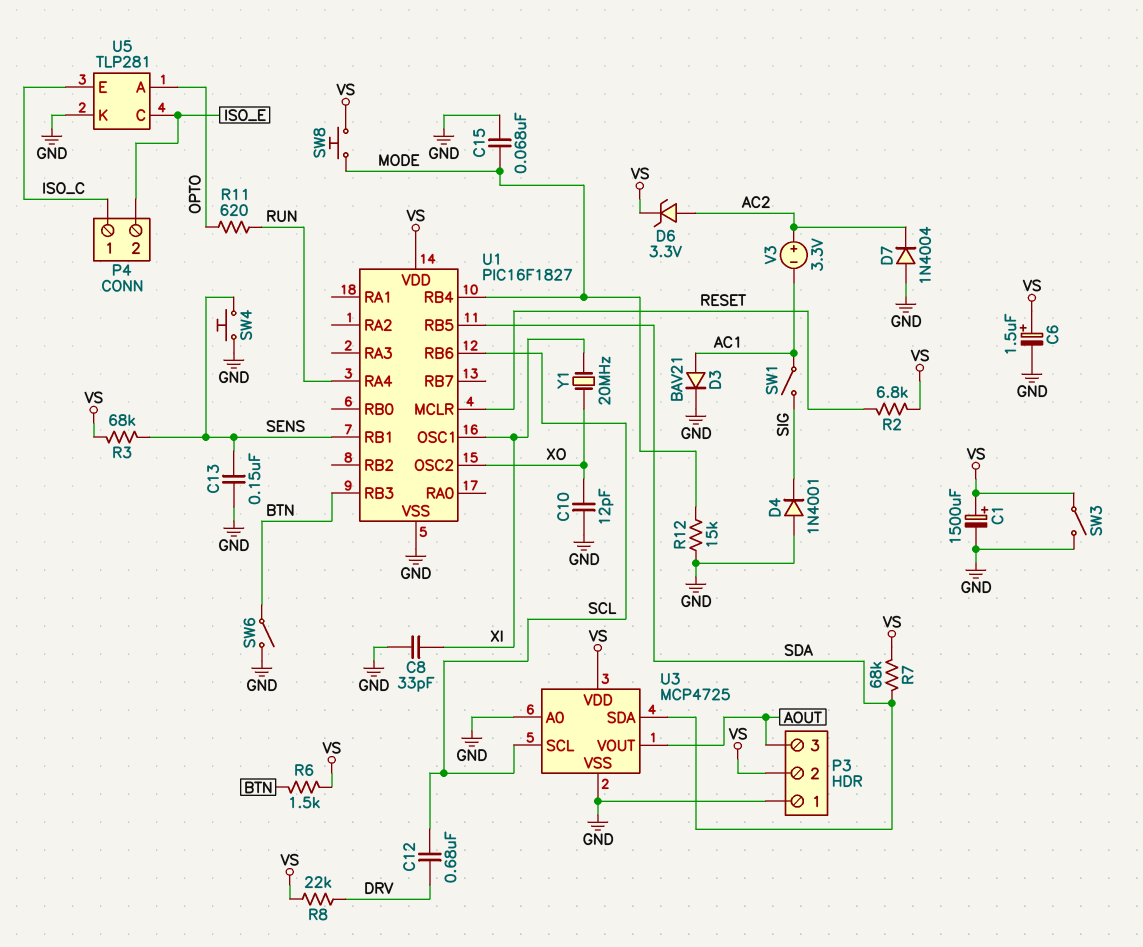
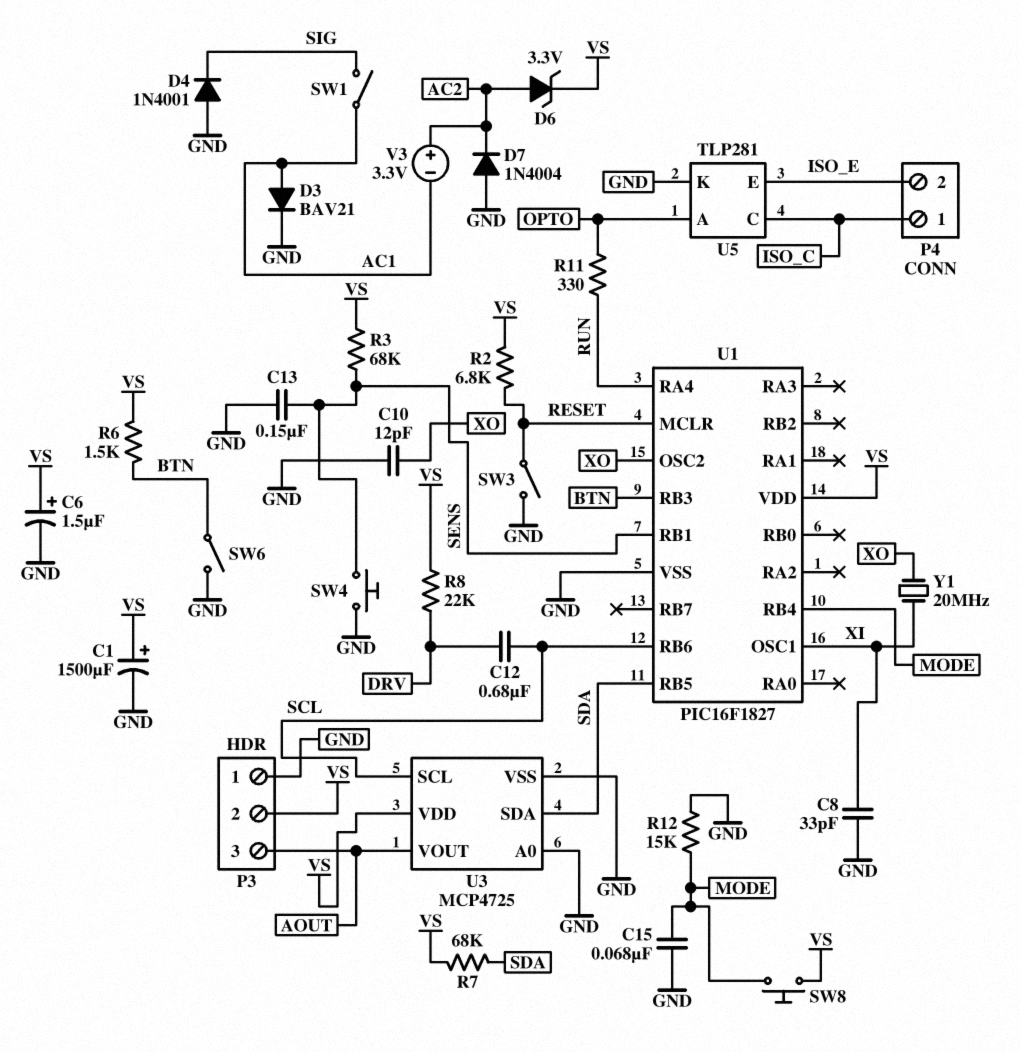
R11: 620 (OPTO, RUN) -> 330 (OPTO, RUN)
SW3: switch (GND, VS) -> switch (GND, RESET)
U5 pin C: ISO_E -> ISO_C
U5 pin E: ISO_C -> ISO_E

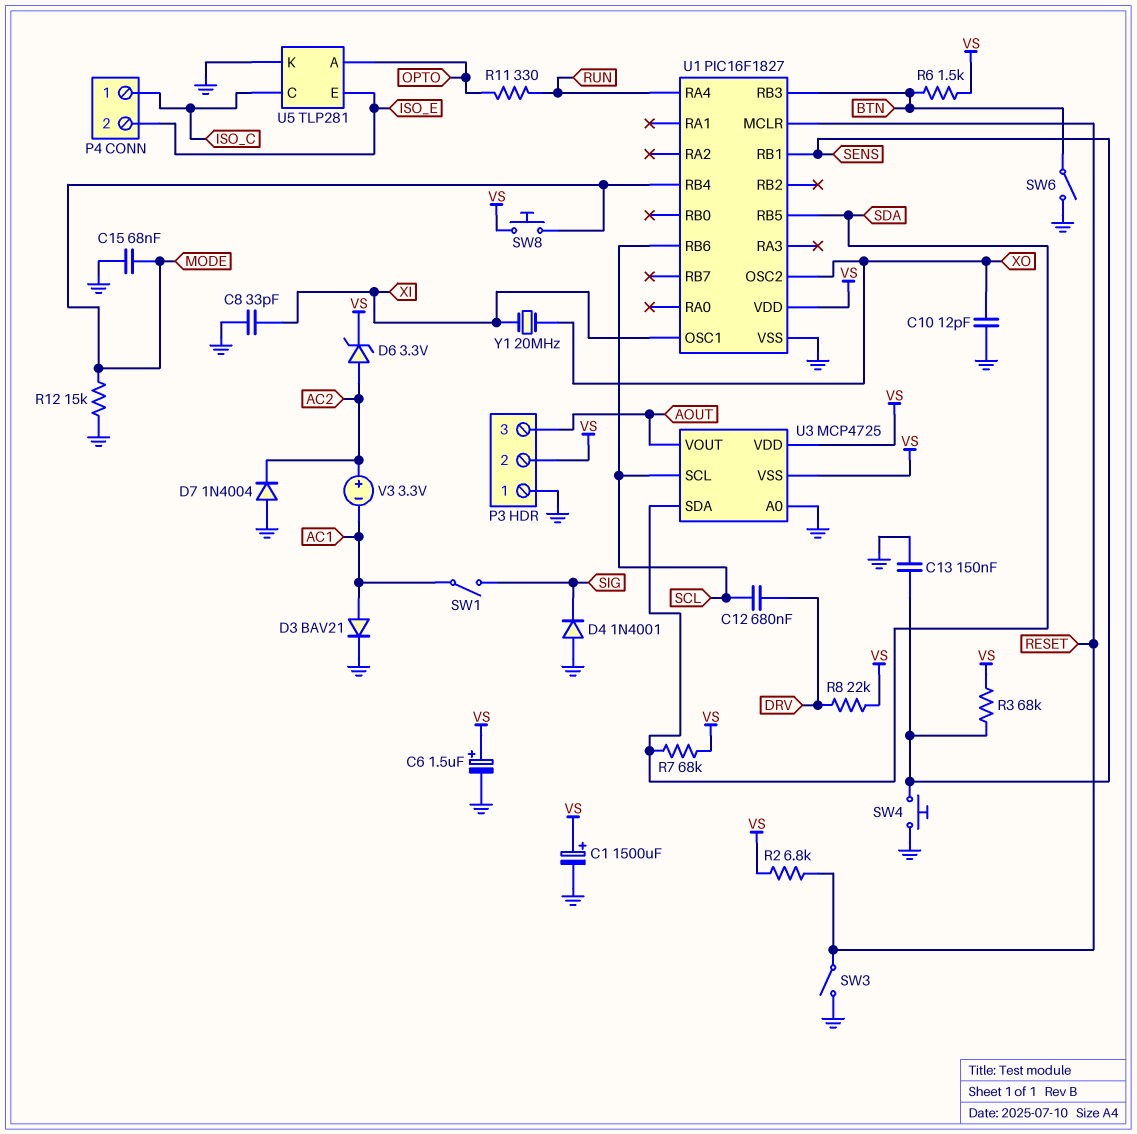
U3 pin VSS: GND -> VS

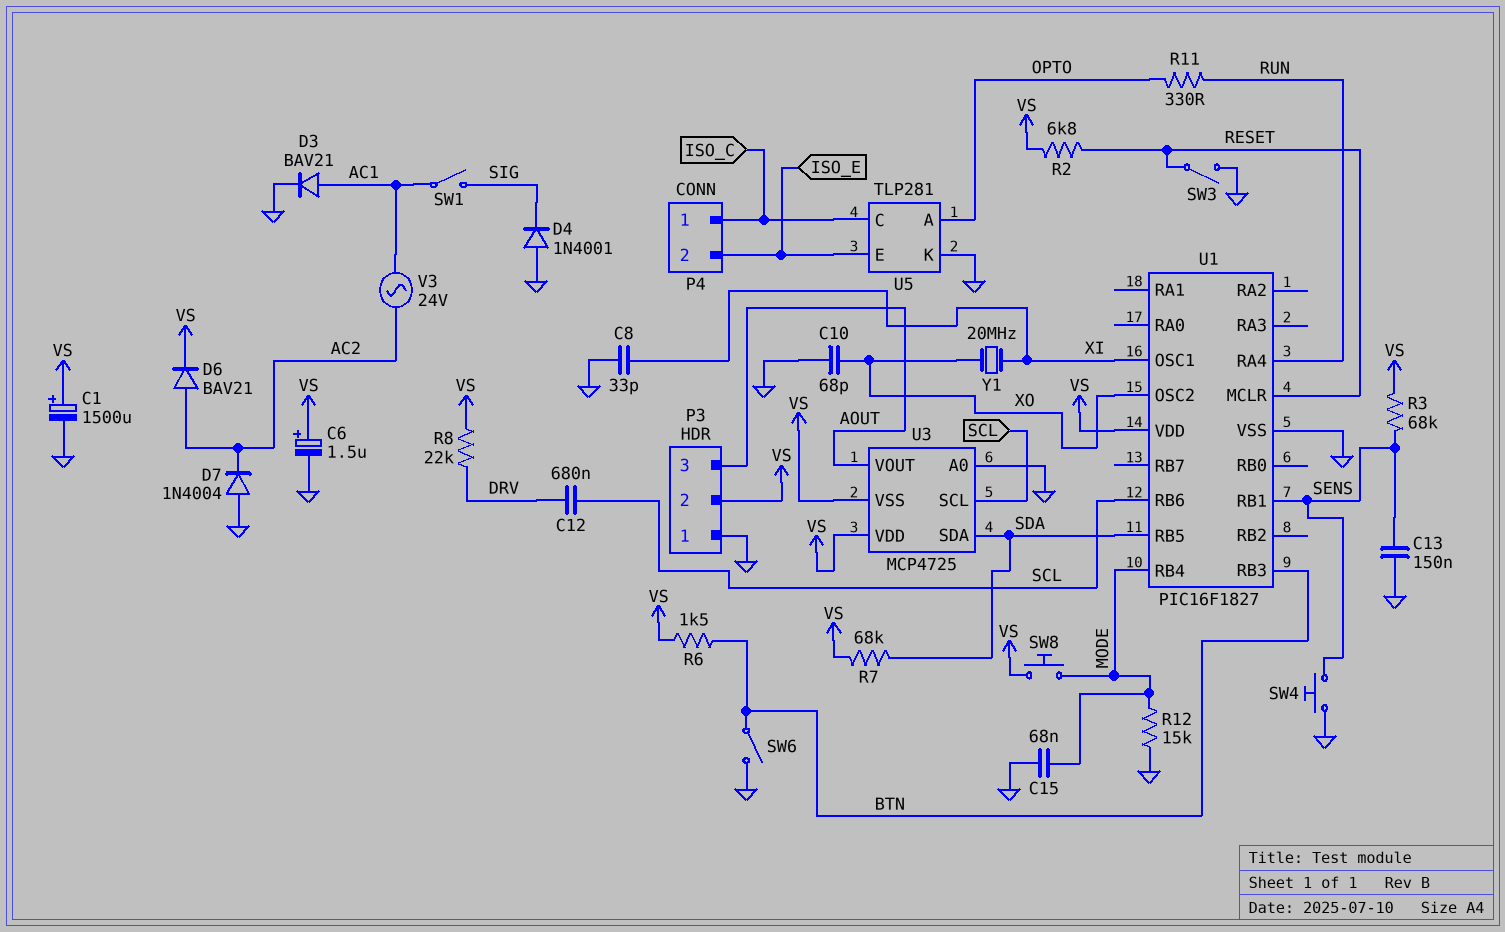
C10: 12pF (GND, XO) -> 68pF (GND, XO)
D6: zener 3.3V (A AC2, K VS) -> diode BAV21 (A AC2, K VS)
V3: 3.3V (plus AC2, minus AC1) -> AC 24V (AC1, AC2)

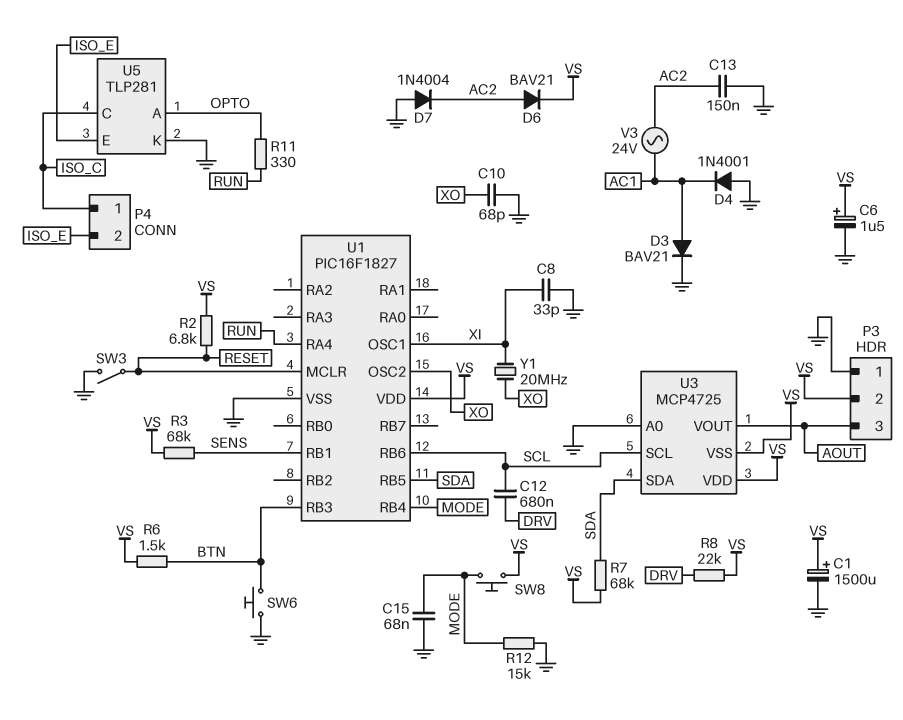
C13: 150nF (GND, SENS) -> 150nF (AC2, GND)
D4: diode 1N4001 (A GND, K SIG) -> diode 1N4001 (A GND, K AC1)
SW1: switch (AC1, SIG) -> none
SW4: button (GND, SENS) -> none
SW6: switch (BTN, GND) -> button (BTN, GND)

